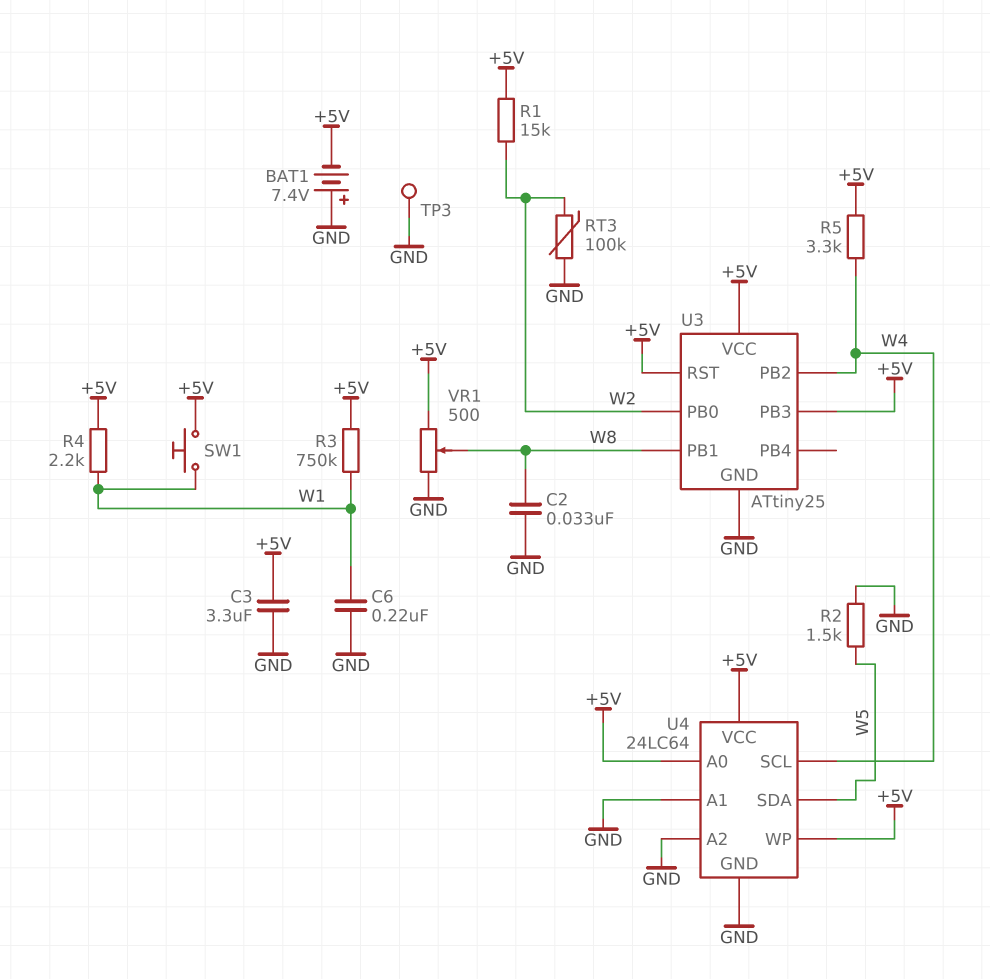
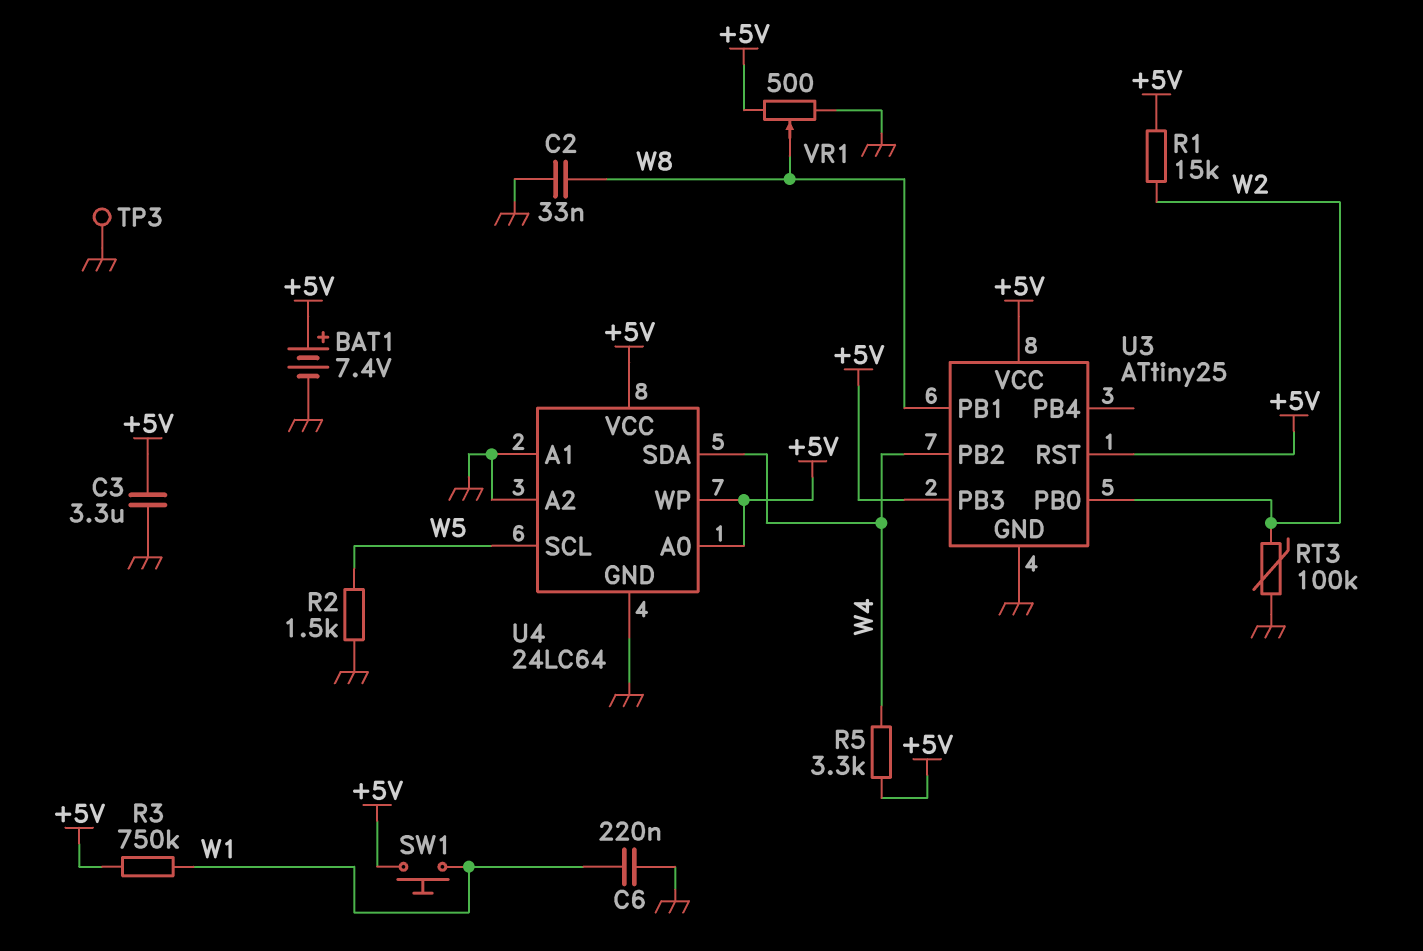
BAT1: 7.4V (plus GND, minus +5V) -> 7.4V (plus +5V, minus GND)
R4: 2.2k (+5V, W1) -> none
U4 pin SCL: W4 -> W5
U4 pin SDA: W5 -> W4

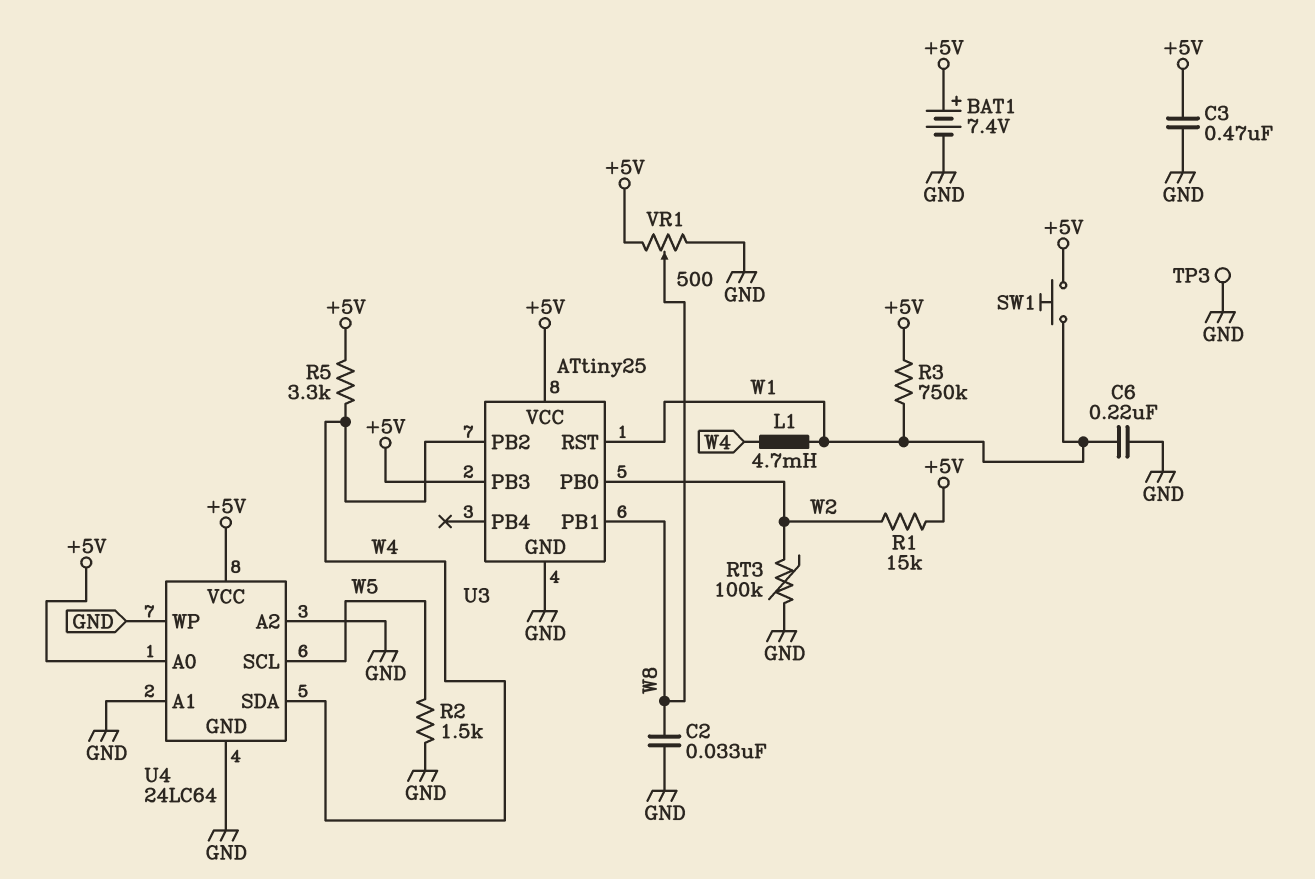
C3: 3.3uF (+5V, GND) -> 470nF (+5V, GND)
L1: none -> 4.7mH (W1, W4)
U3 pin RST: +5V -> W1
U4 pin WP: +5V -> GND

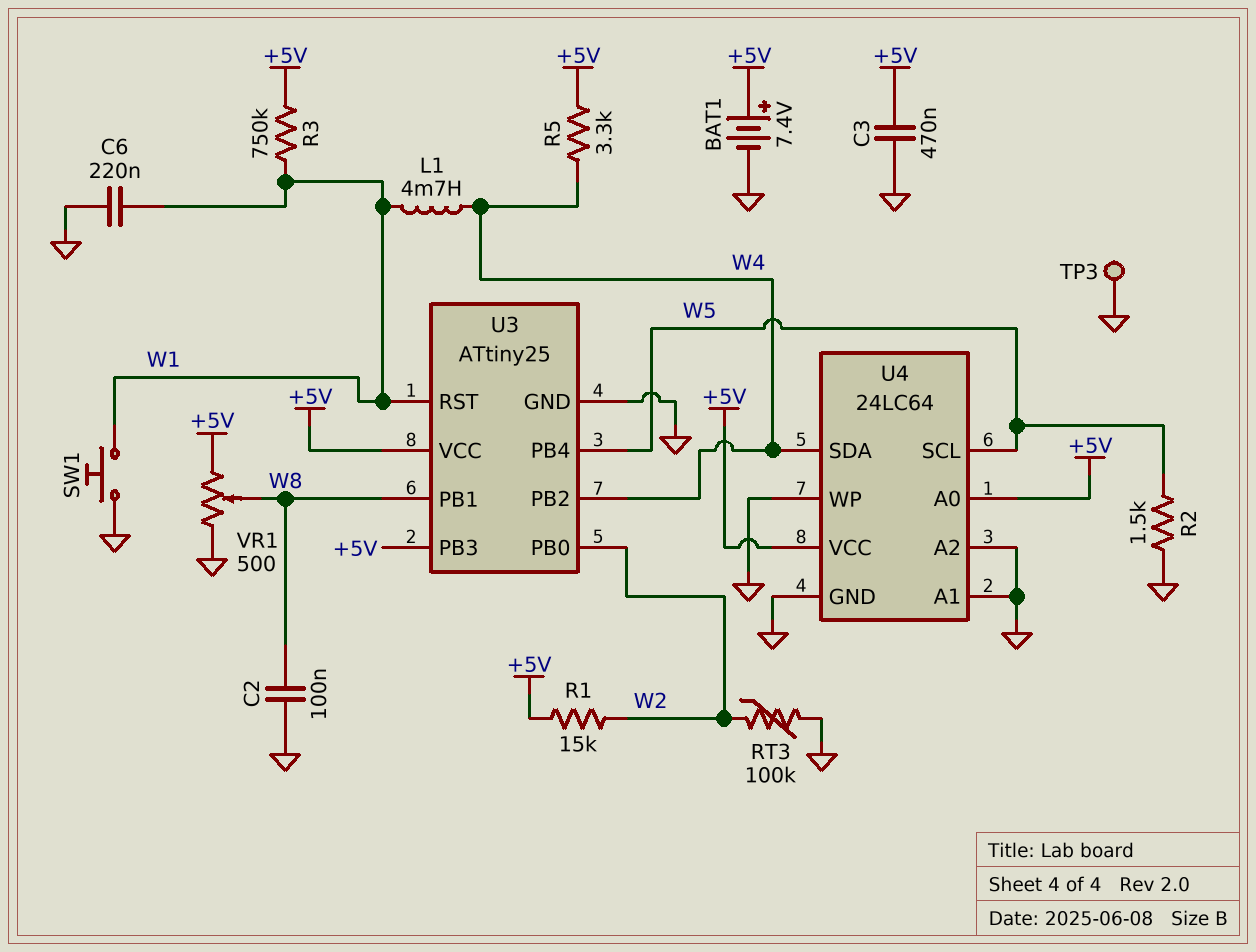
C2: 33nF (GND, W8) -> 100nF (GND, W8)
SW1: button (+5V, W1) -> button (GND, W1)
U3 pin PB4: none -> W5

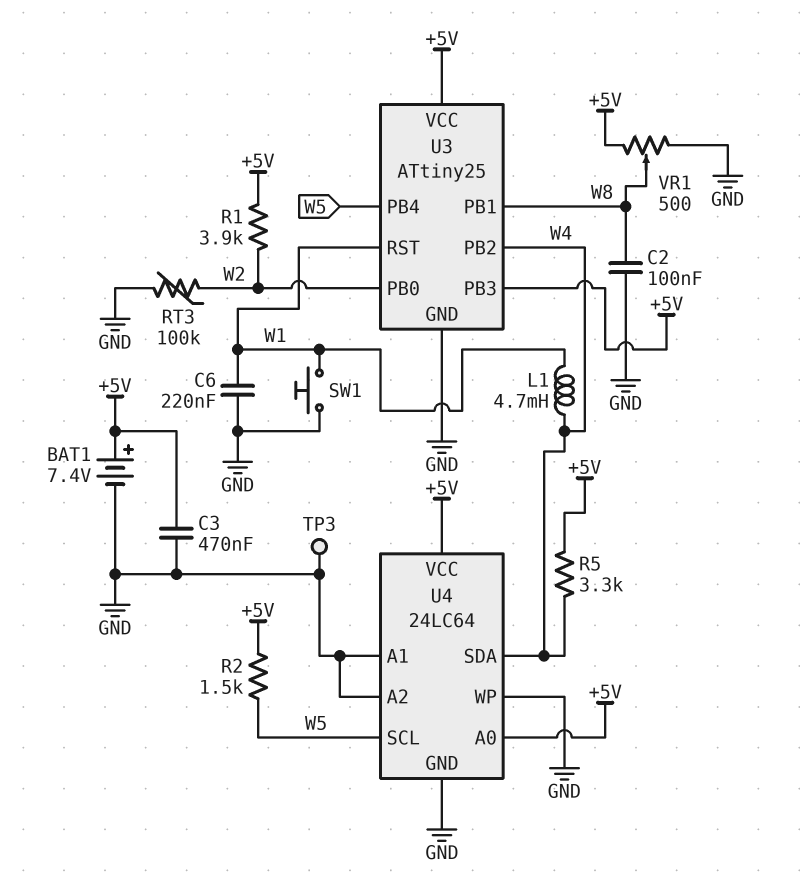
R1: 15k (+5V, W2) -> 3.9k (+5V, W2)
R2: 1.5k (GND, W5) -> 1.5k (+5V, W5)
R3: 750k (+5V, W1) -> none

